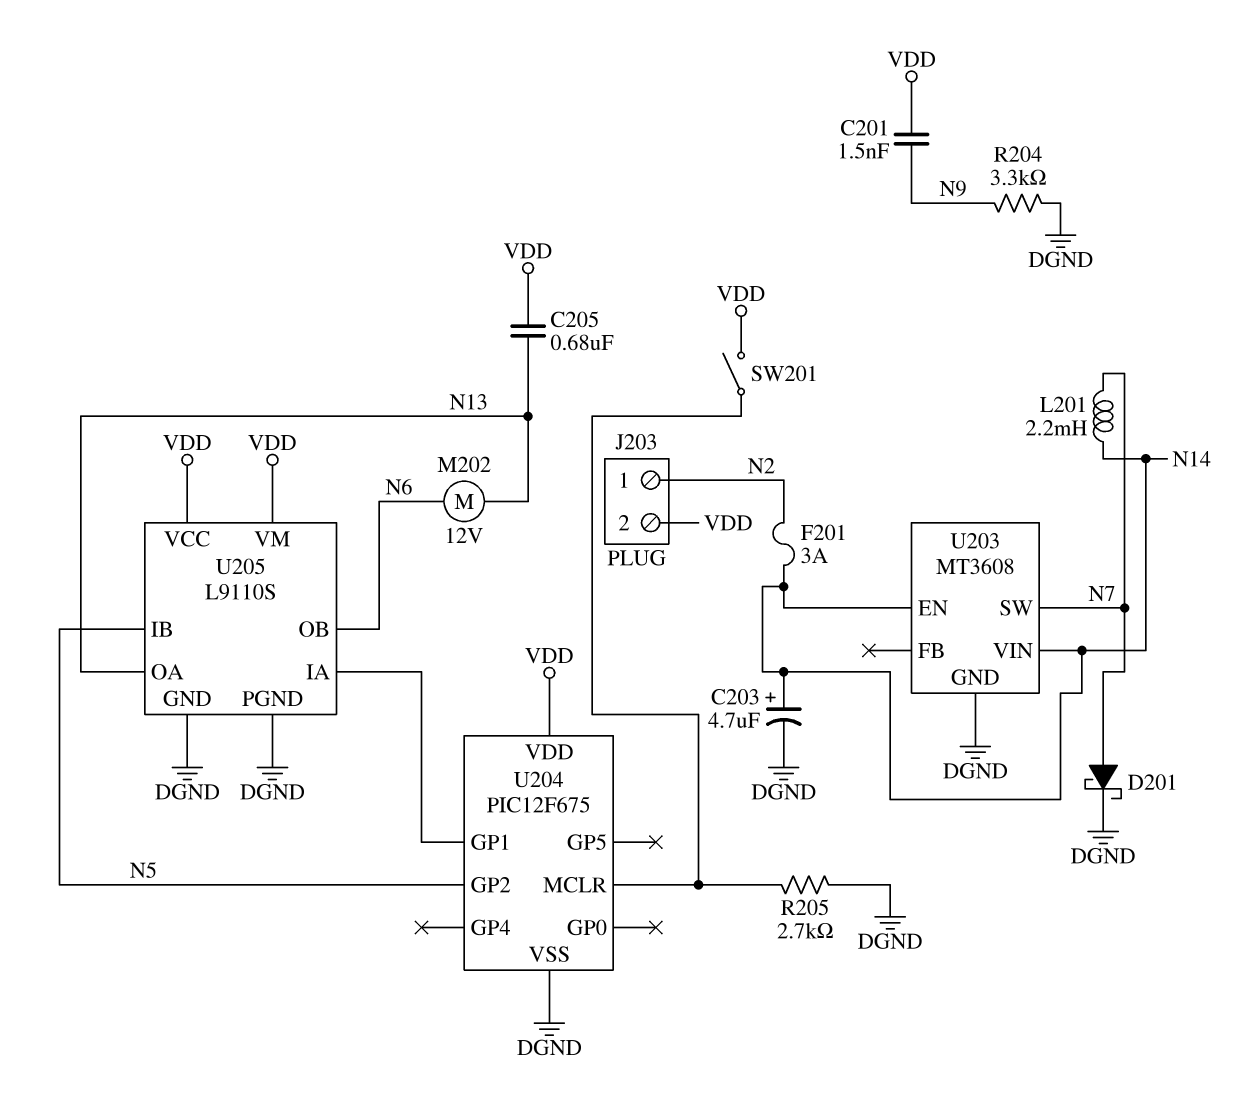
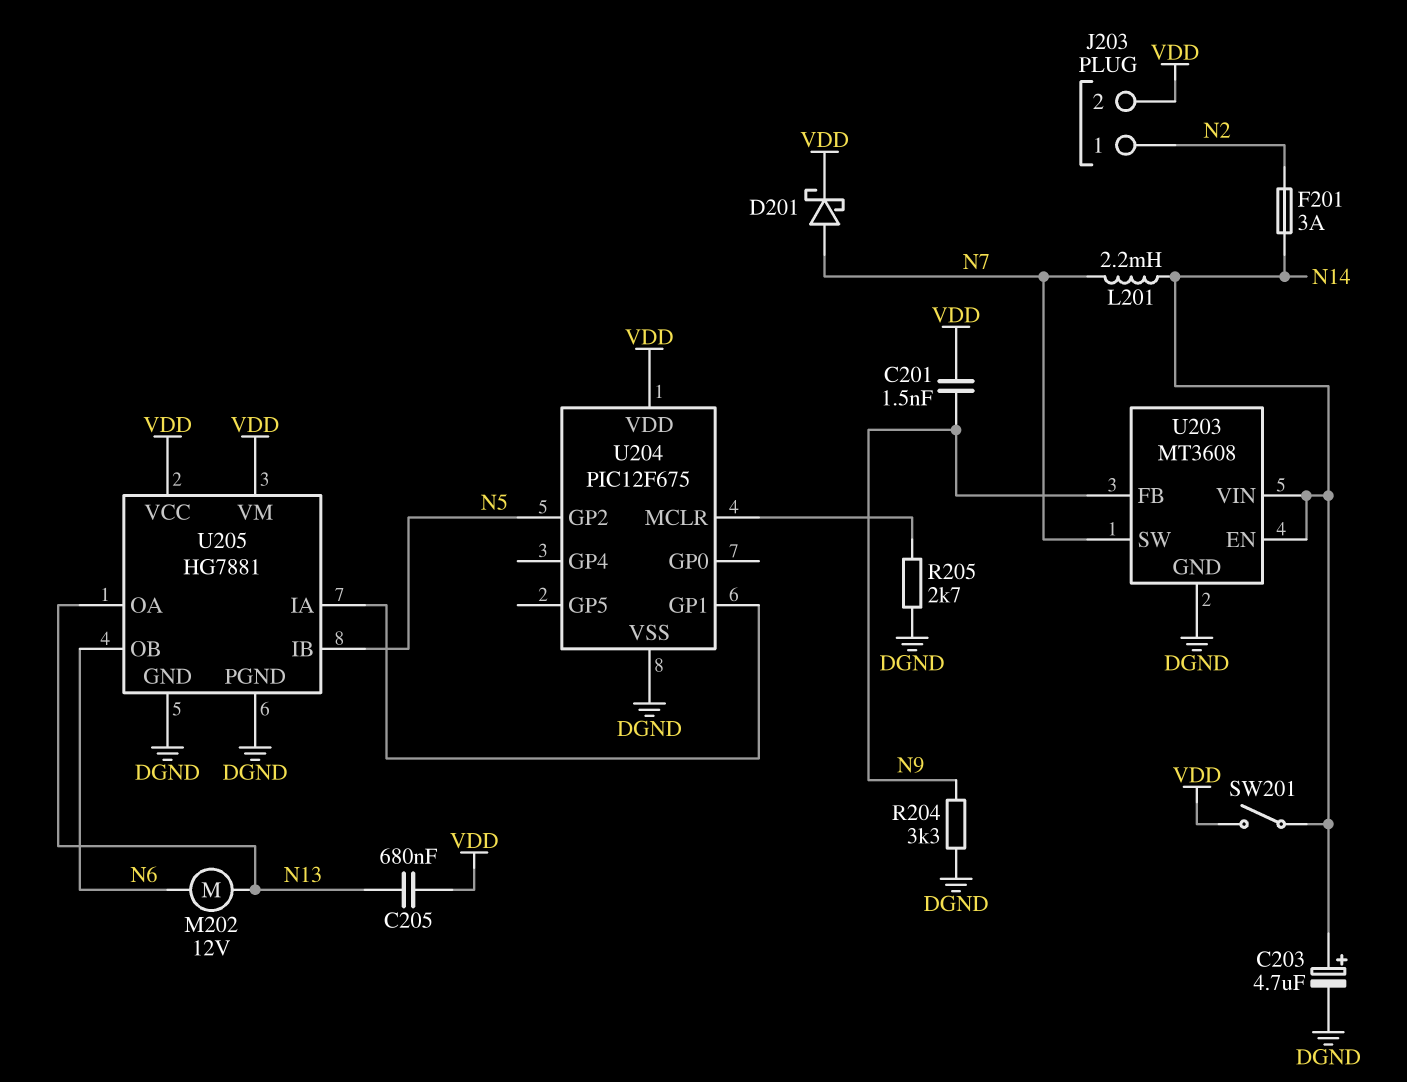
D201: schottky (A N7, K DGND) -> schottky (A N7, K VDD)
SW201: switch (U204/MCLR, VDD) -> switch (N14, VDD)
U203 pin FB: none -> N9
U205: L9110S -> HG7881

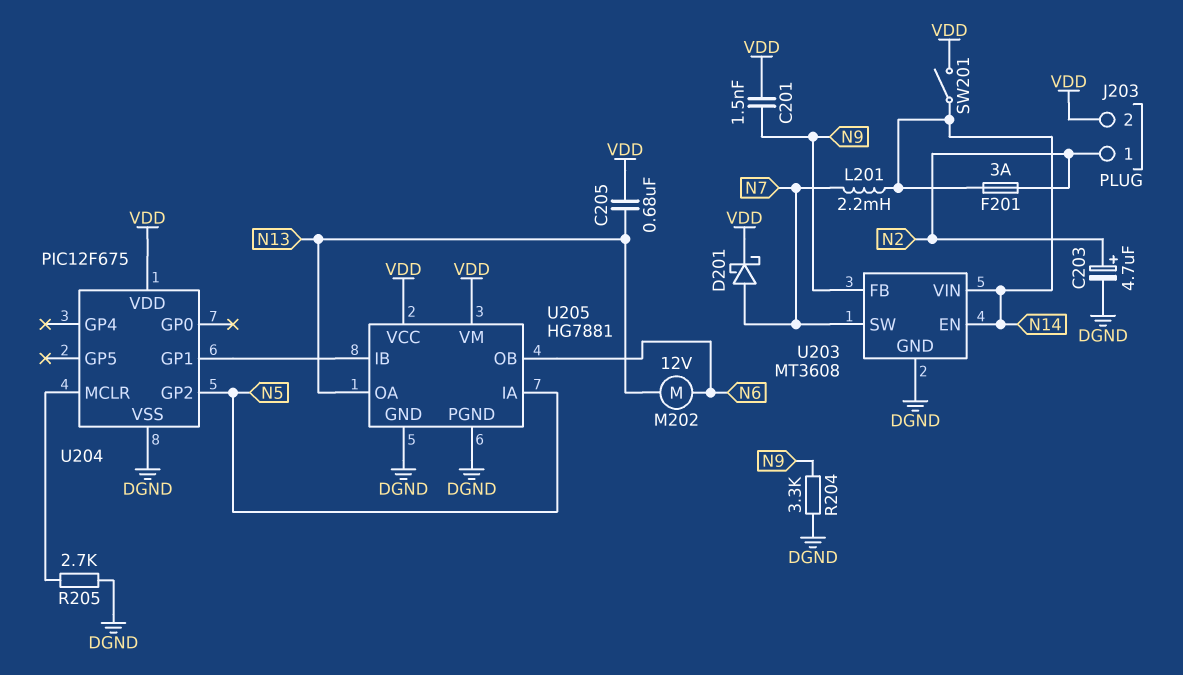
C203: 4.7uF (plus N14, minus DGND) -> 4.7uF (plus N2, minus DGND)
U205 pin IA: U204/GP1 -> N5
U205 pin IB: N5 -> U204/GP1

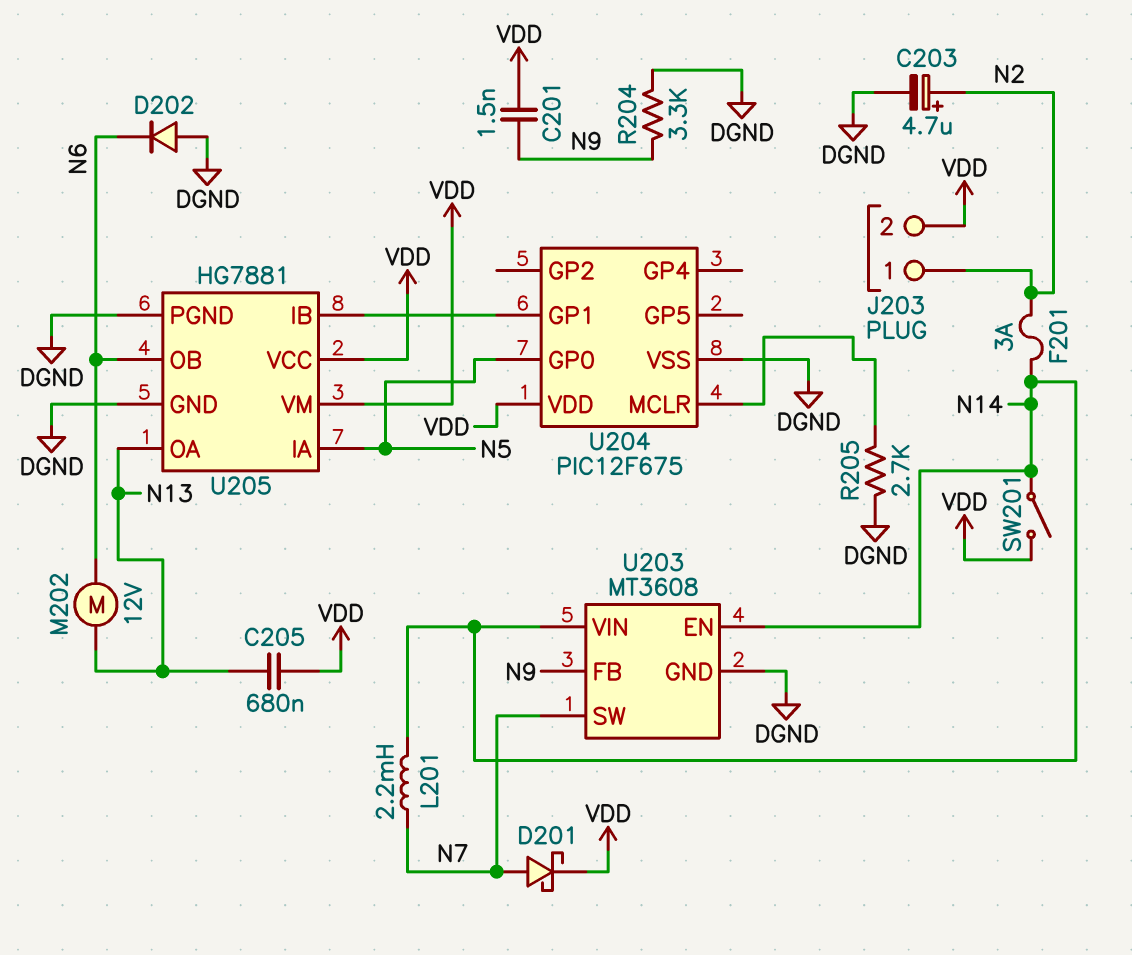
D202: none -> diode (A DGND, K N6)
U204 pin GP0: none -> N5
U204 pin GP2: N5 -> none

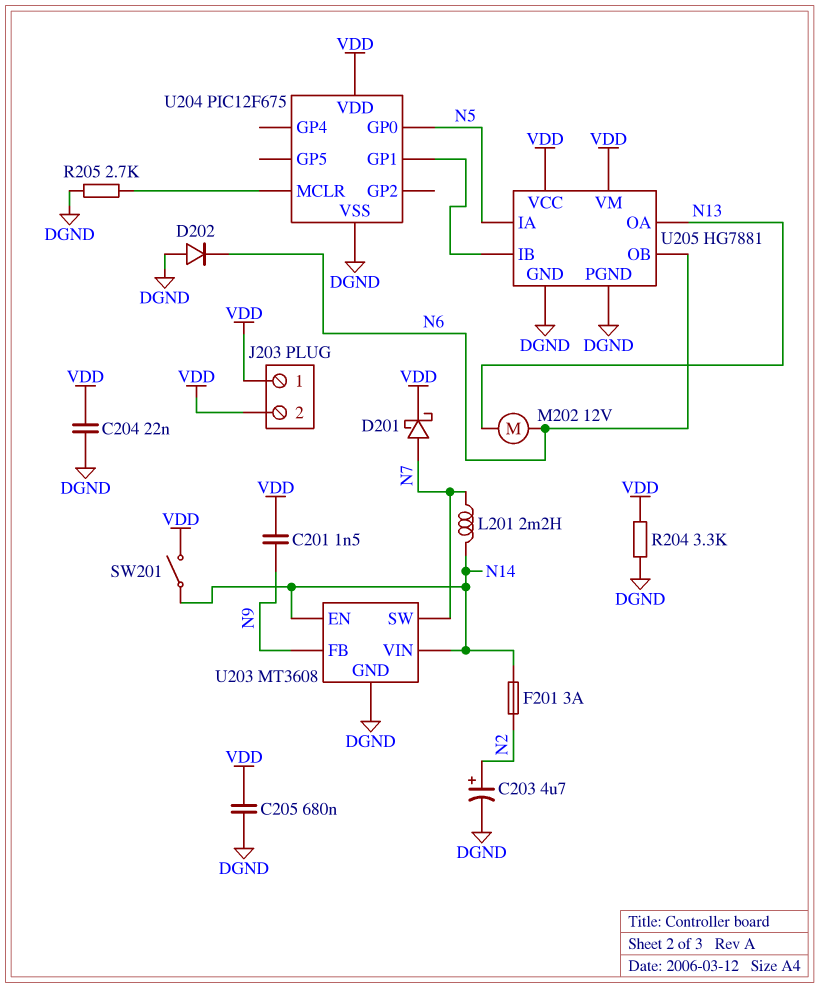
C204: none -> 22nF (DGND, VDD)
C205: 680nF (N13, VDD) -> 680nF (DGND, VDD)
J203 pin 1: N2 -> VDD
R204: 3.3k (DGND, N9) -> 3.3k (DGND, VDD)

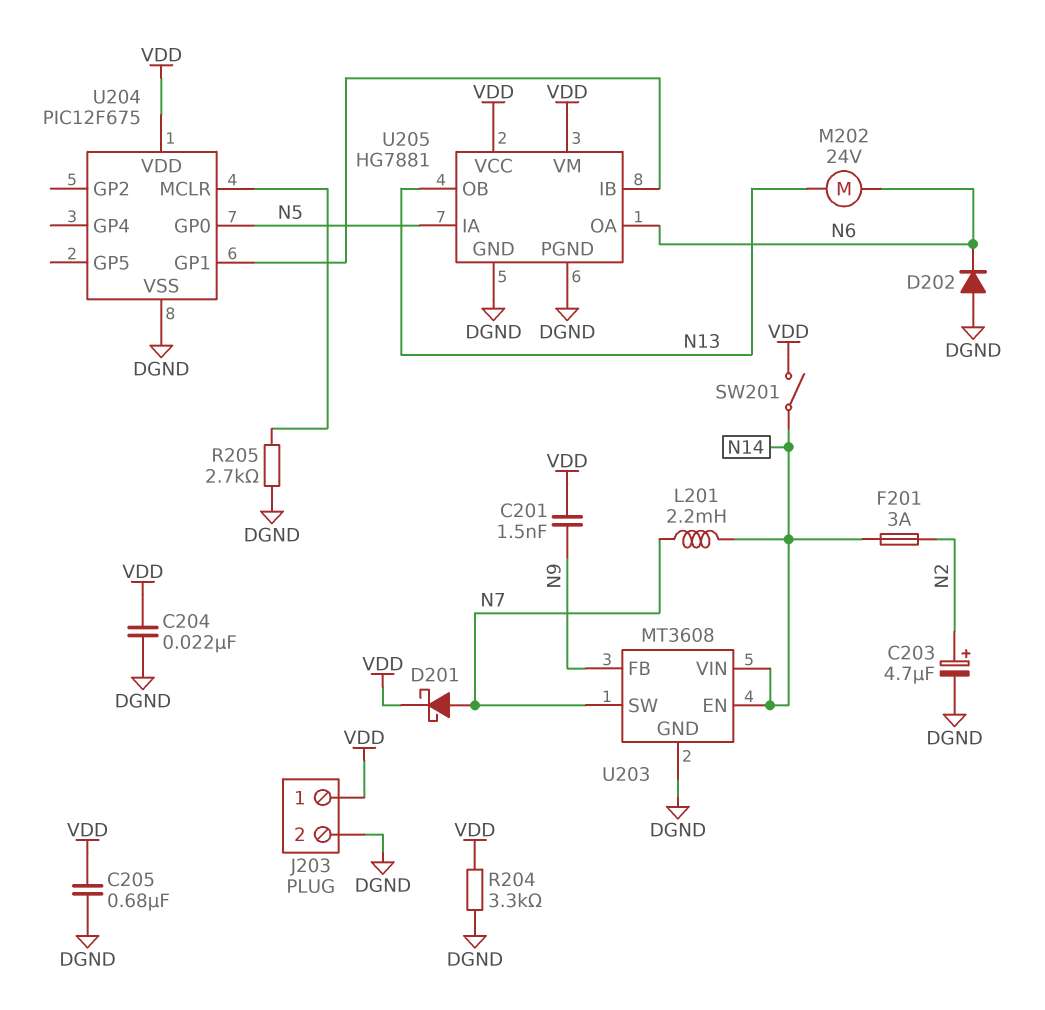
J203 pin 2: VDD -> DGND
M202: motor 12V (N6, N13) -> motor 24V (N6, N13)
U205 pin OA: N13 -> N6
U205 pin OB: N6 -> N13

